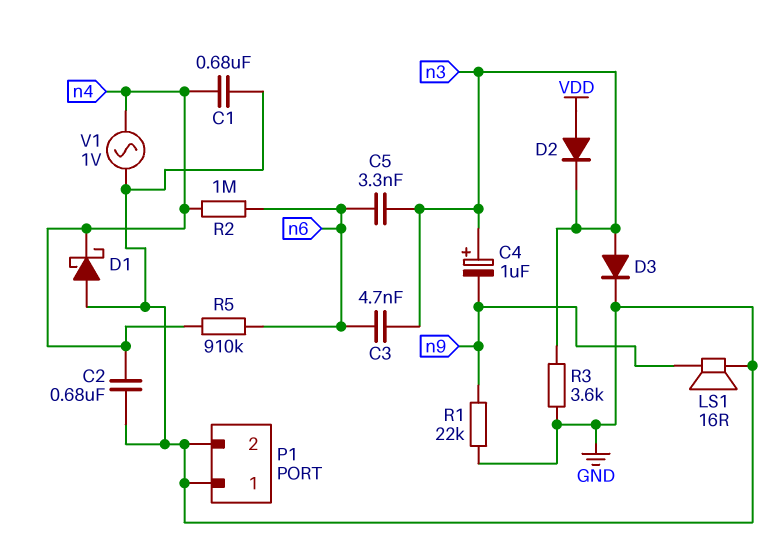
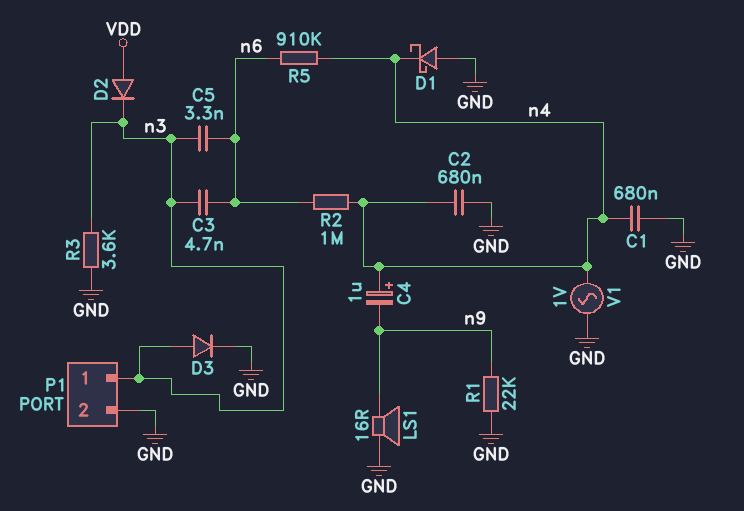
C4: 1uF (plus n3, minus n9) -> 1uF (plus n4, minus n9)
P1 pin 1: GND -> n3

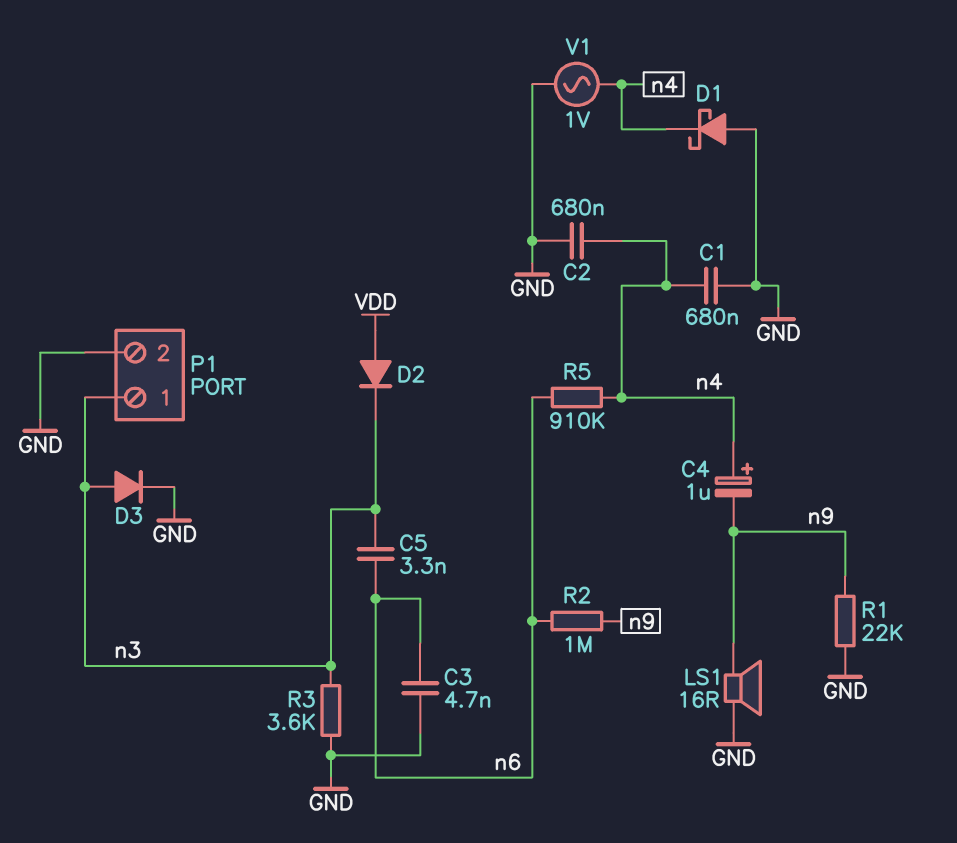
C3: 4.7nF (n3, n6) -> 4.7nF (GND, n6)
R2: 1M (n4, n6) -> 1M (n6, n9)

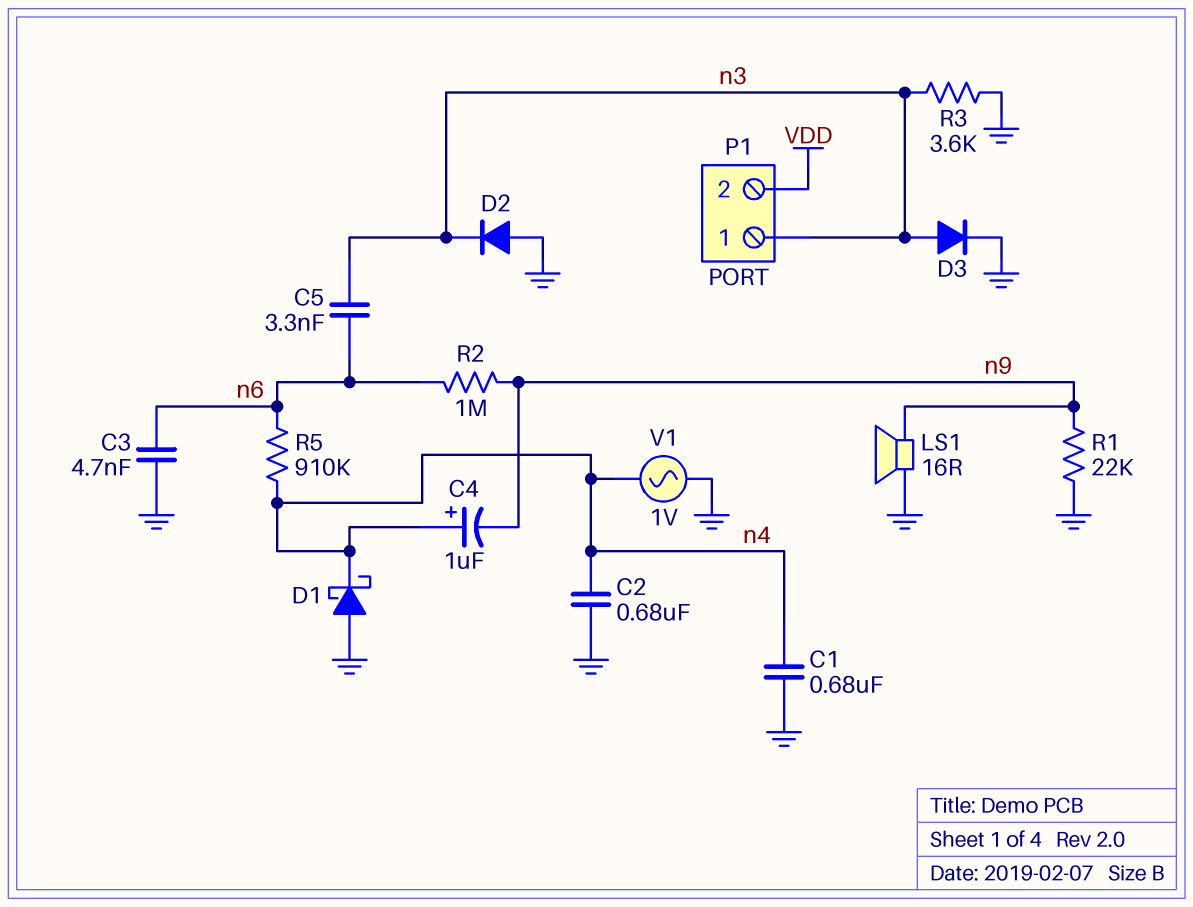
D2: diode (A VDD, K n3) -> diode (A GND, K n3)
P1 pin 2: GND -> VDD

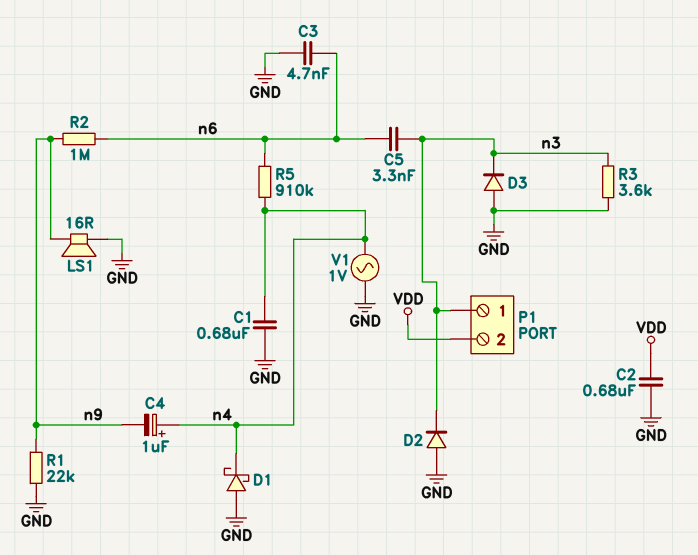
C2: 680nF (GND, n4) -> 680nF (GND, VDD)
D3: diode (A n3, K GND) -> diode (A GND, K n3)

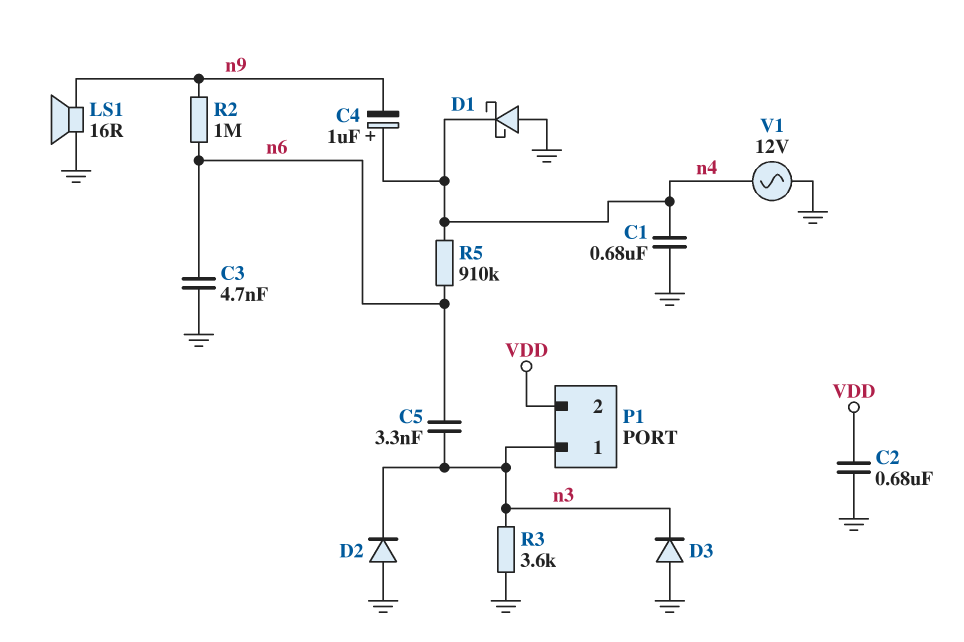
R1: 22k (GND, n9) -> none
V1: AC 1V (GND, n4) -> AC 12V (GND, n4)

